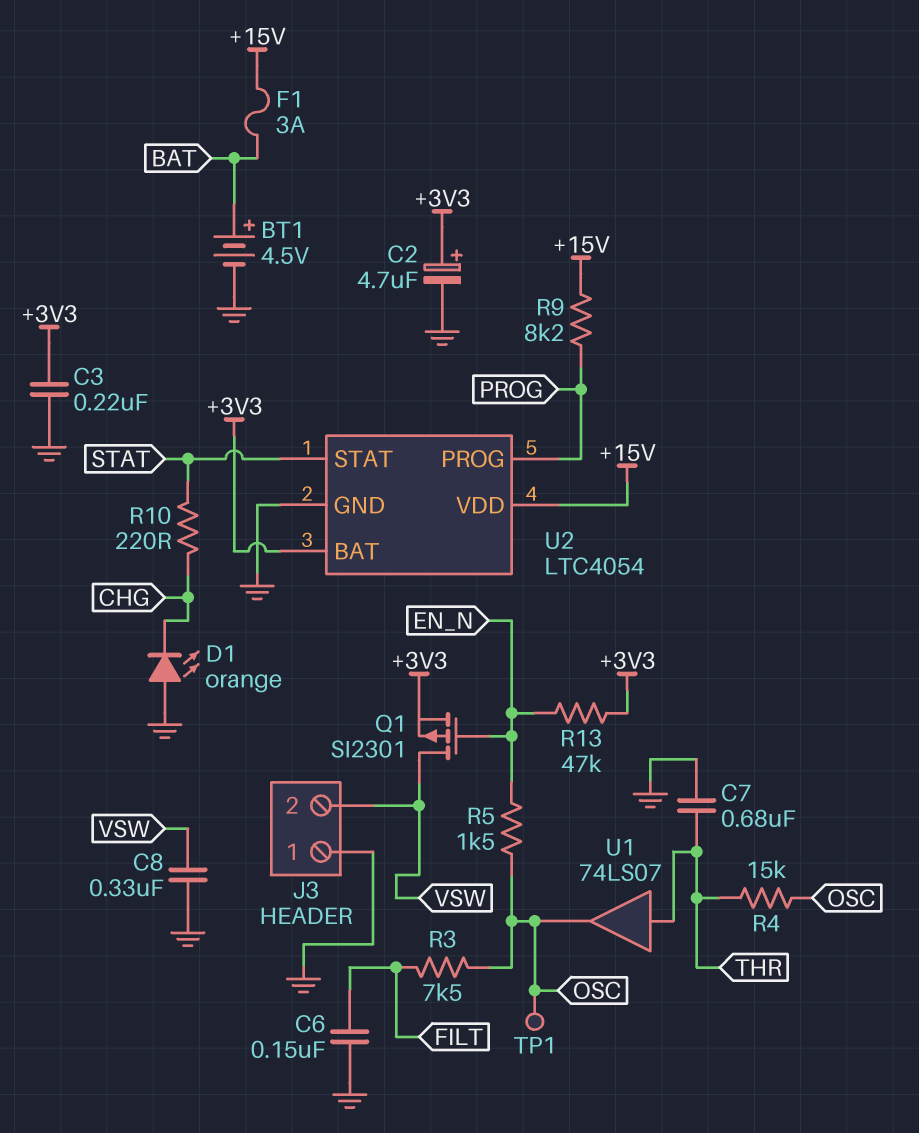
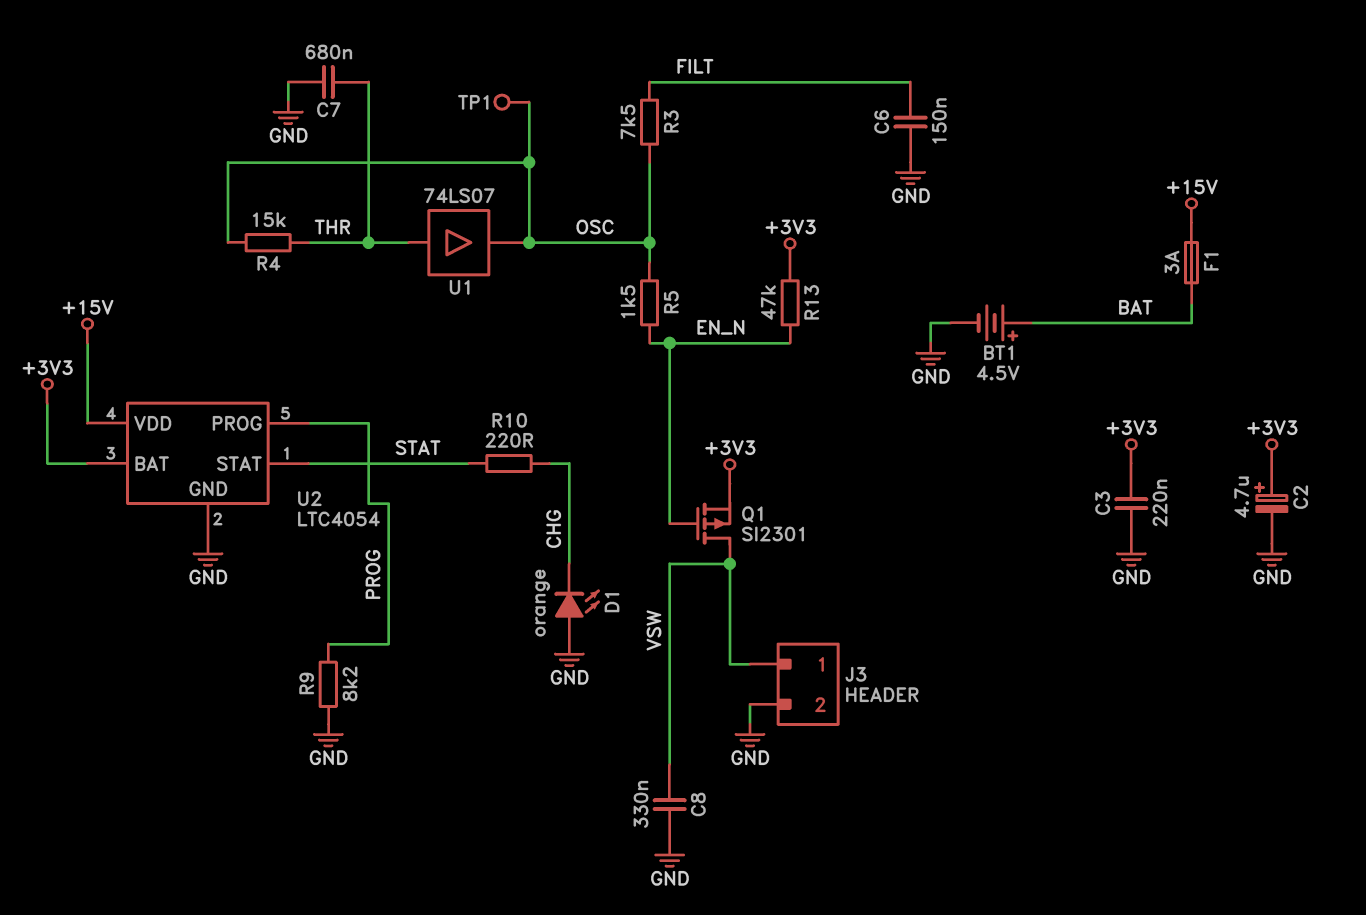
J3 pin 1: GND -> VSW
J3 pin 2: VSW -> GND
R9: 8.2k (+15V, PROG) -> 8.2k (GND, PROG)

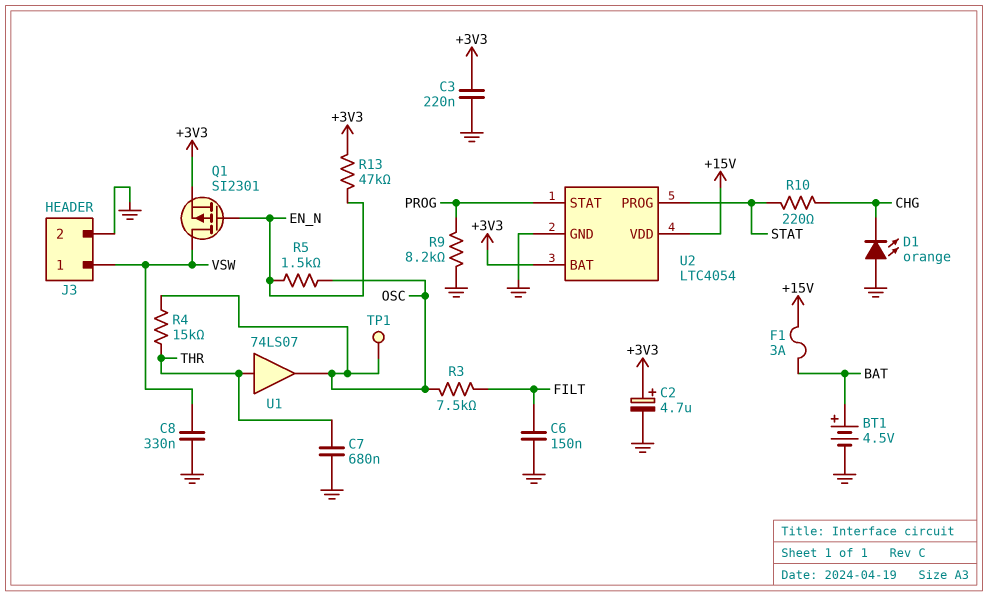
U2 pin PROG: PROG -> STAT
U2 pin STAT: STAT -> PROG

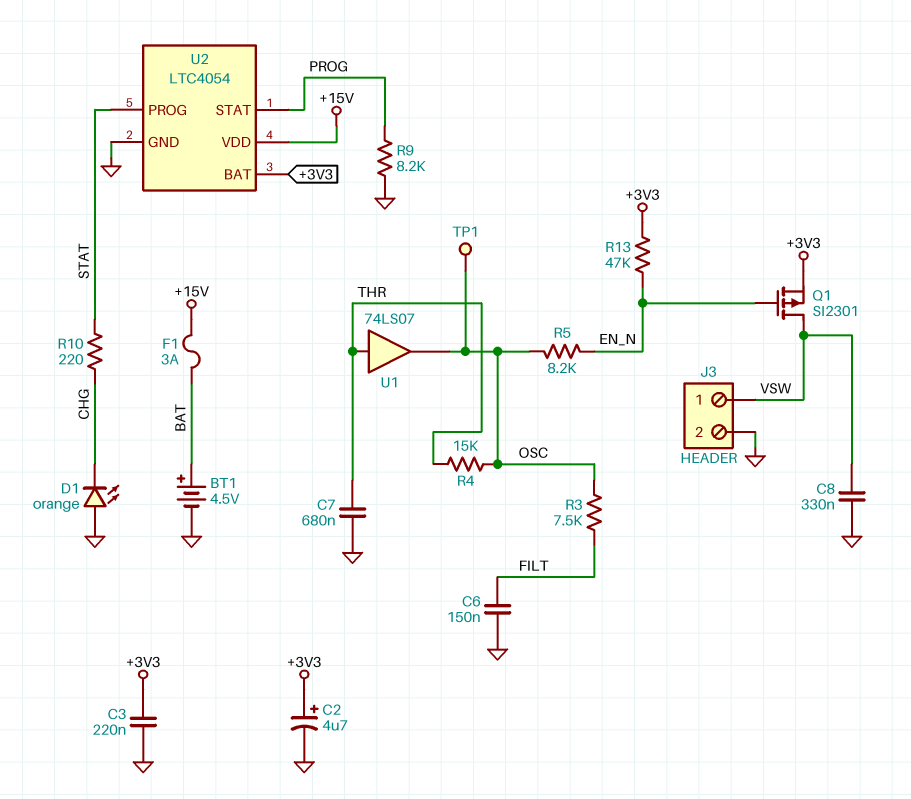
R5: 1.5k (EN_N, OSC) -> 8.2k (EN_N, OSC)

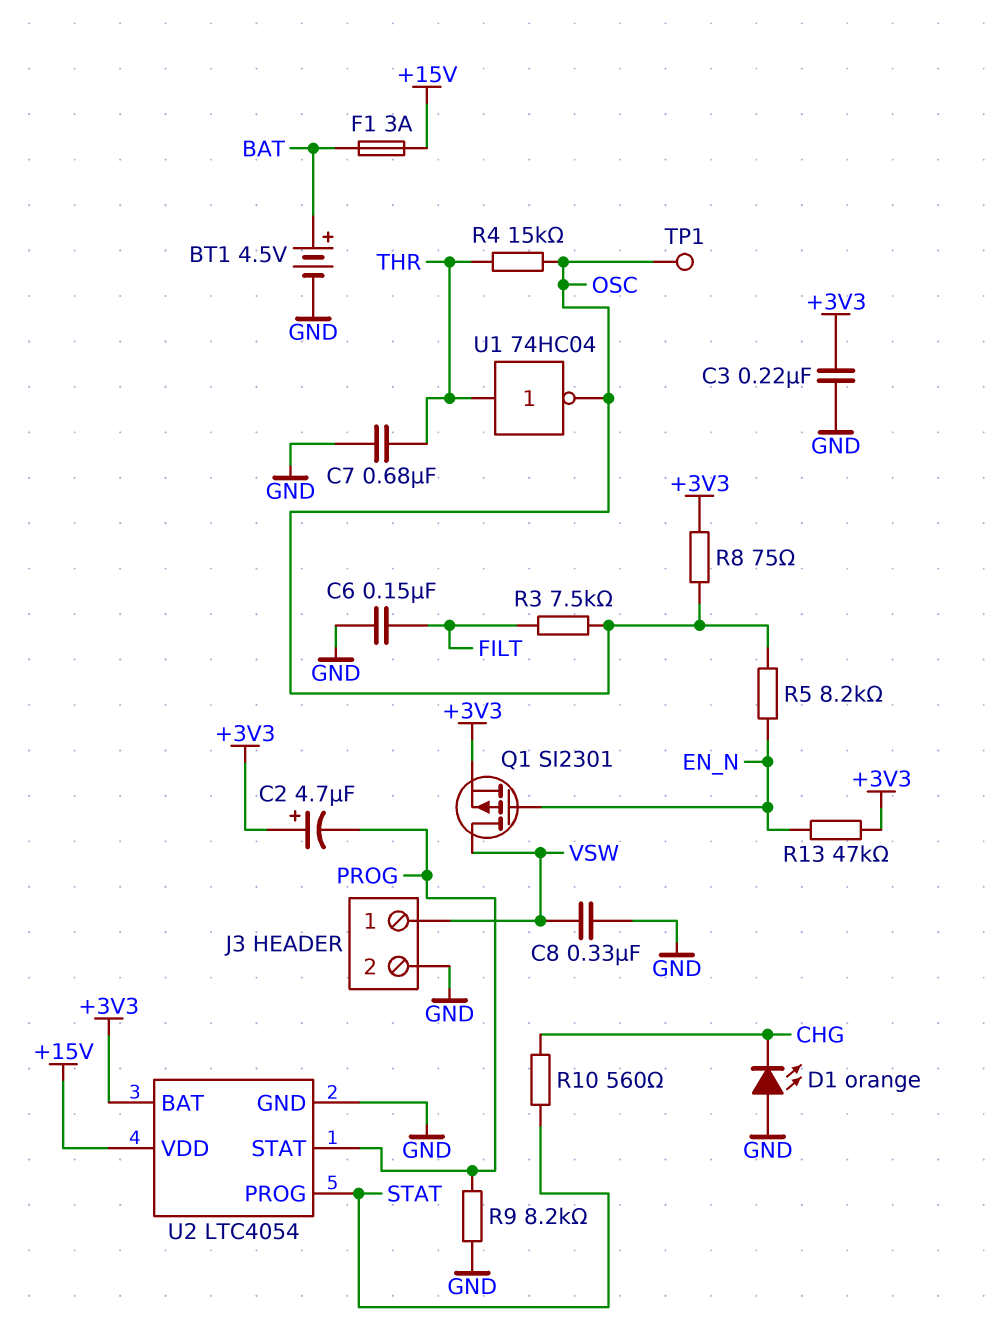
C2: 4.7uF (plus +3V3, minus GND) -> 4.7uF (plus +3V3, minus PROG)
R8: none -> 75 (+3V3, OSC)
R10: 220 (CHG, STAT) -> 560 (CHG, STAT)
U1: buffer 74LS07 (in THR, out OSC) -> NOT 74HC04 (in THR, out OSC)

